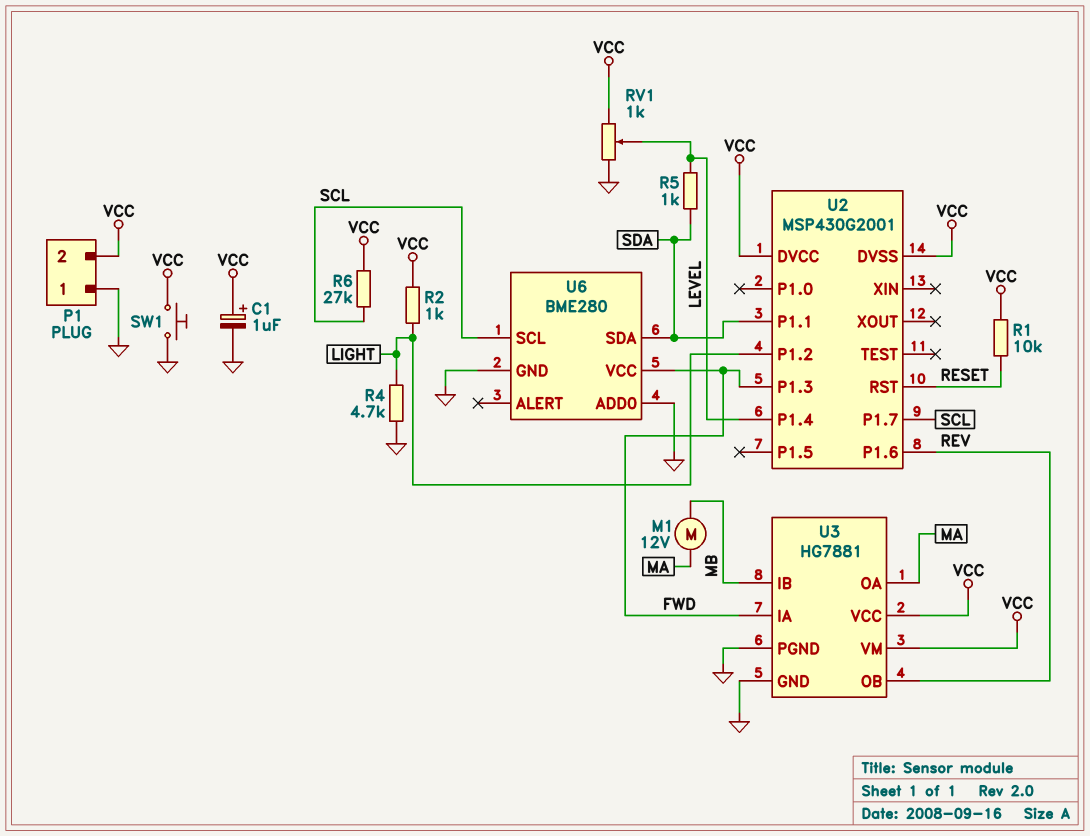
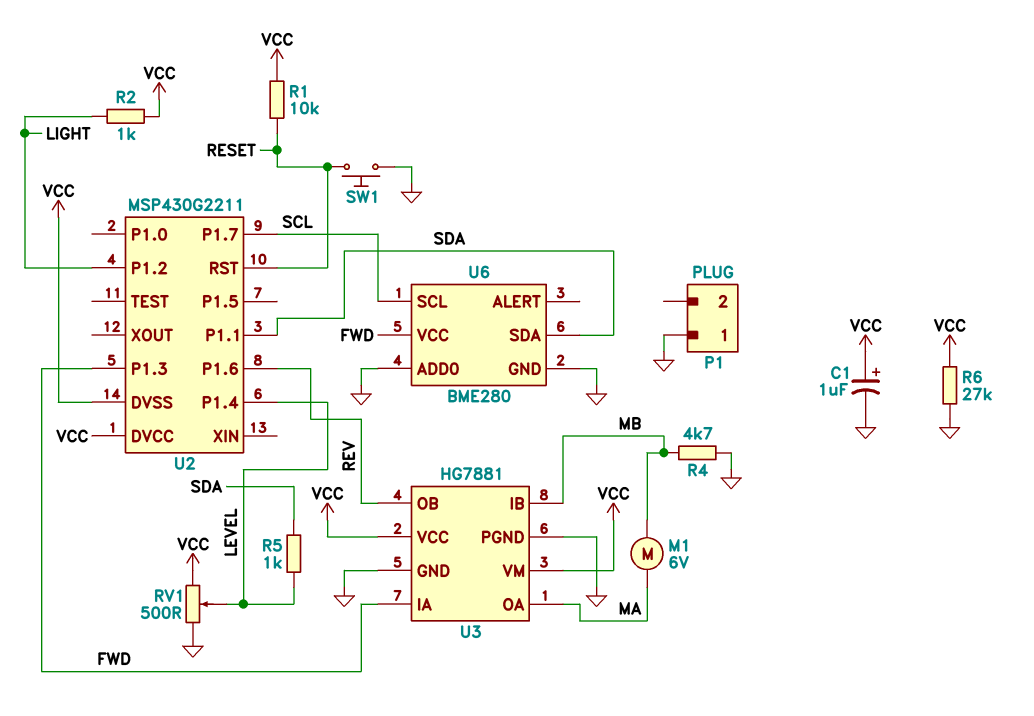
M1: motor 12V (MA, MB) -> motor 6V (MA, MB)
P1 pin 2: VCC -> none
R4: 4.7k (GND, LIGHT) -> 4.7k (GND, MB)
R6: 27k (SCL, VCC) -> 27k (GND, VCC)
RV1: 1k (GND, VCC, wiper LEVEL) -> 500 (GND, VCC, wiper LEVEL)
SW1: button (GND, VCC) -> button (GND, RESET)
U2: MSP430G2001 -> MSP430G2211

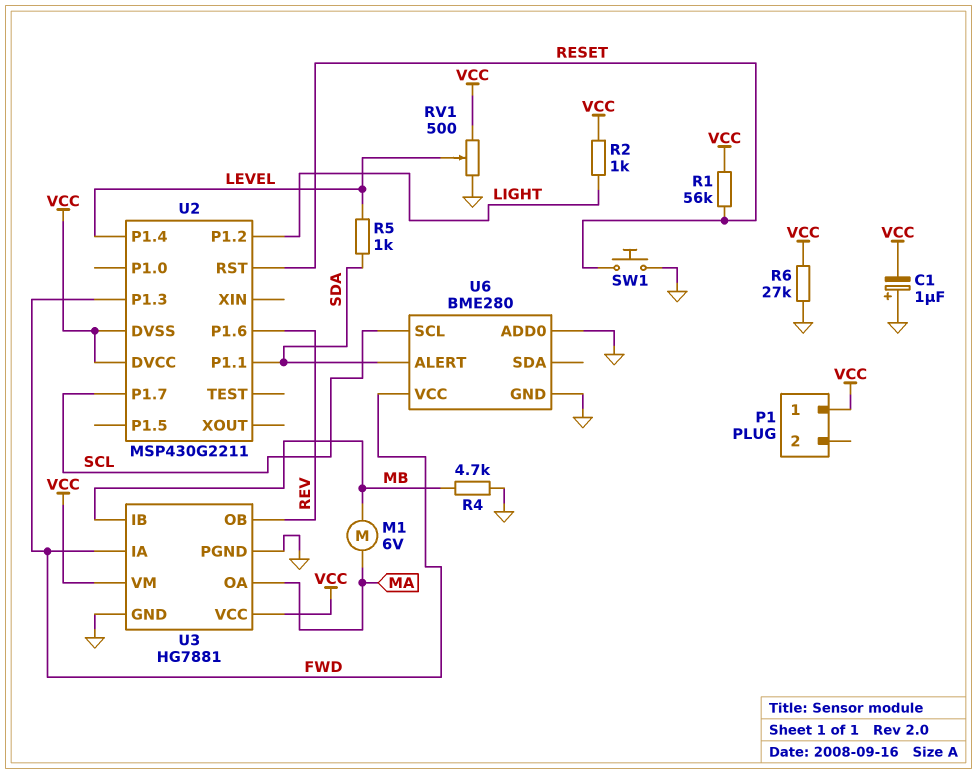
C1: 1uF (plus VCC, minus GND) -> 1uF (plus GND, minus VCC)
P1 pin 1: GND -> VCC
R1: 10k (RESET, VCC) -> 56k (RESET, VCC)
U6 pin ALERT: none -> SDA
U6 pin SDA: SDA -> none

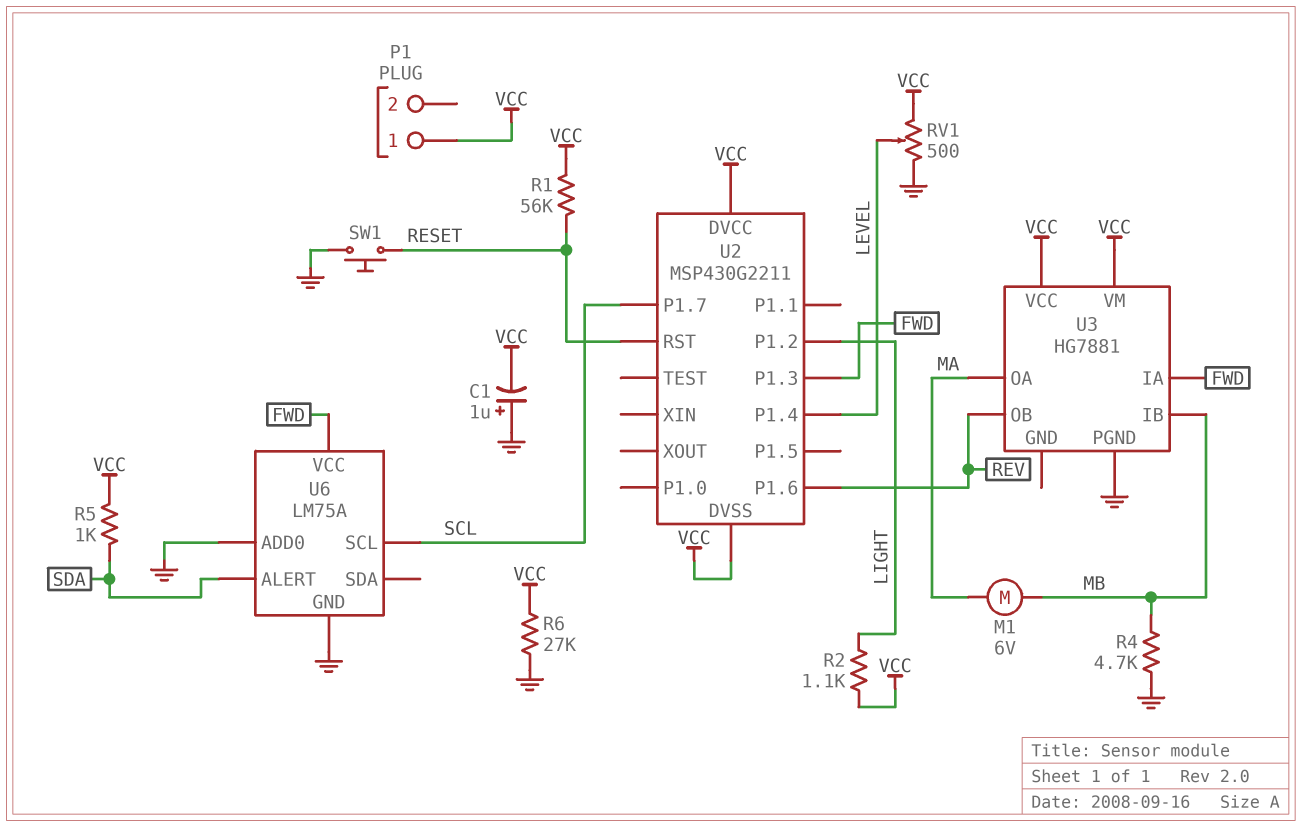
R2: 1k (LIGHT, VCC) -> 1.1k (LIGHT, VCC)
R5: 1k (LEVEL, SDA) -> 1k (SDA, VCC)
U2 pin P1.1: SDA -> none
U3 pin GND: GND -> none
U6: BME280 -> LM75A

